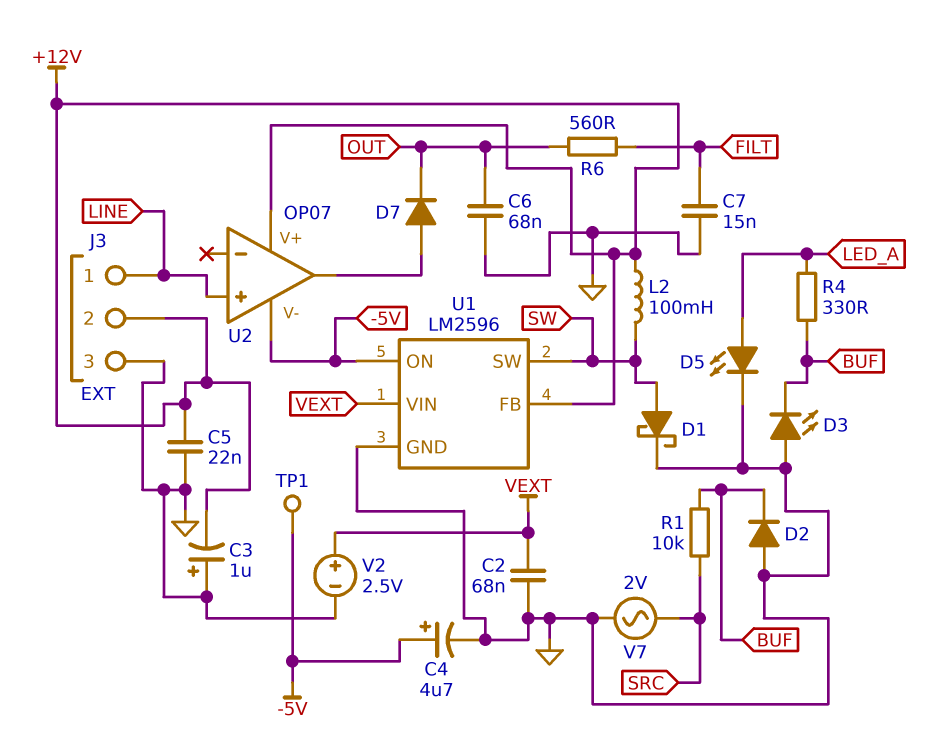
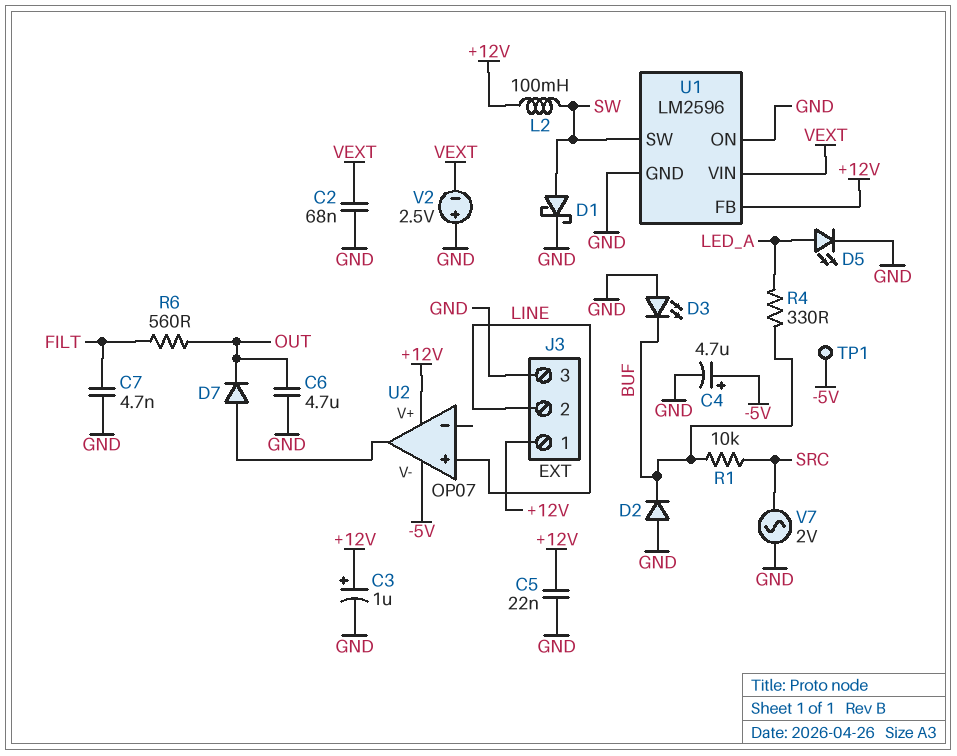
C3: 1uF (plus GND, minus +12V) -> 1uF (plus +12V, minus GND)
C6: 68nF (GND, OUT) -> 4.7uF (GND, OUT)
C7: 15nF (FILT, GND) -> 4.7nF (FILT, GND)
J3 pin 1: LINE -> +12V
J3 pin 2: +12V -> LINE
U1 pin ON: -5V -> GND
V2: 2.5V (plus VEXT, minus GND) -> 2.5V (plus GND, minus VEXT)

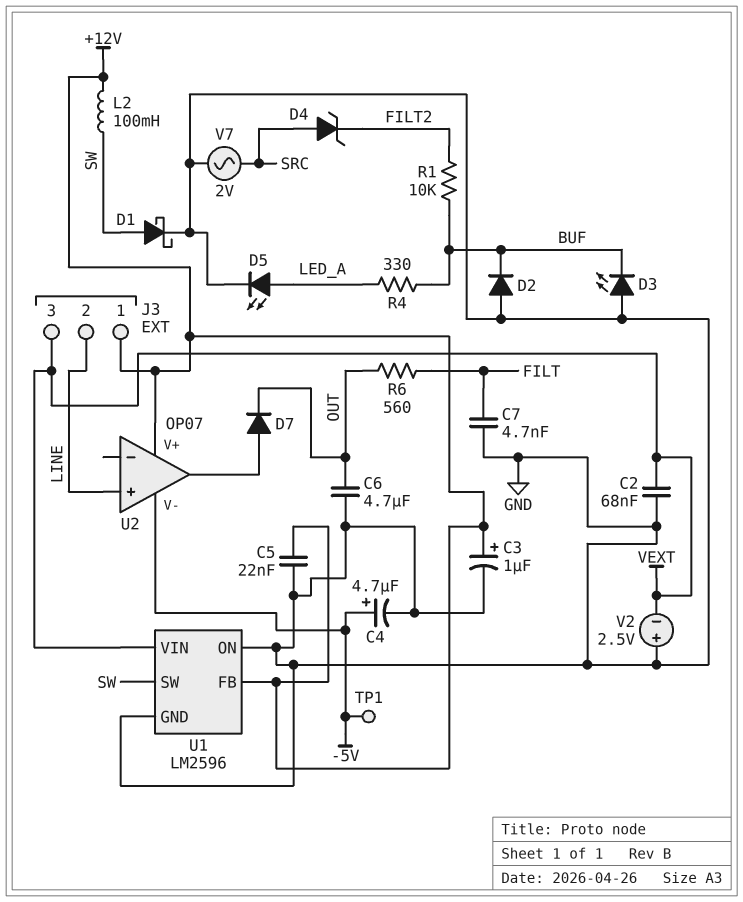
D4: none -> zener (A SRC, K FILT2)
J3 pin 3: GND -> VEXT
R1: 10k (BUF, SRC) -> 10k (BUF, FILT2)

